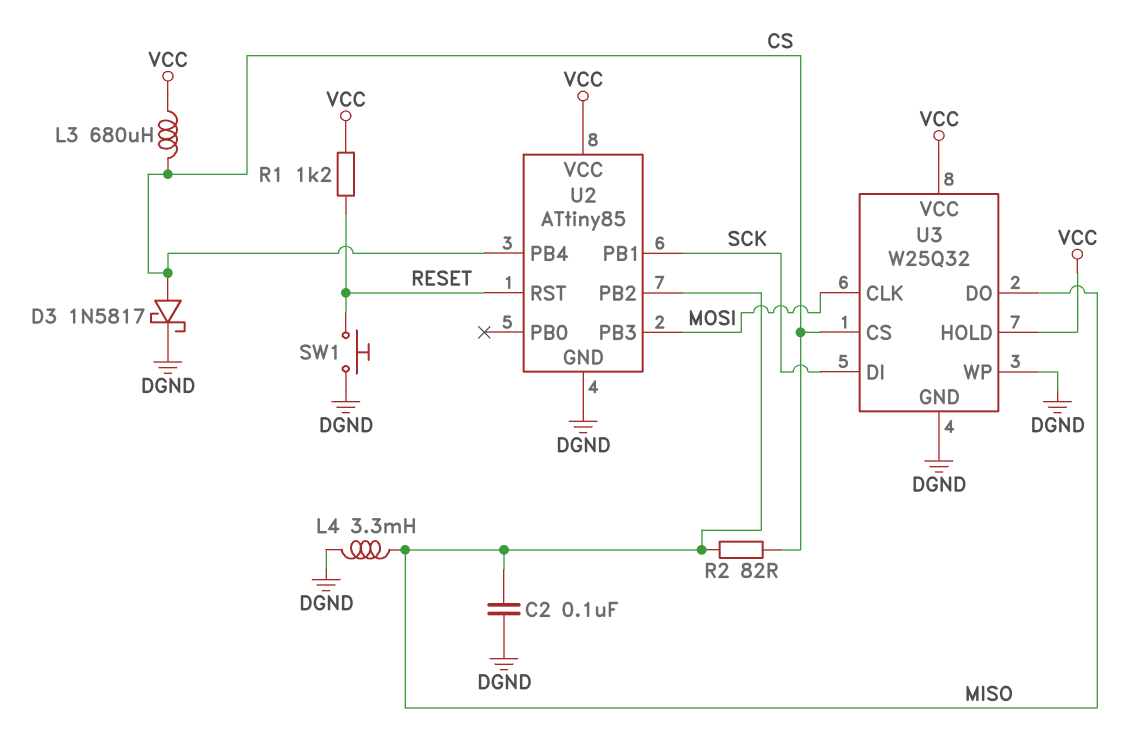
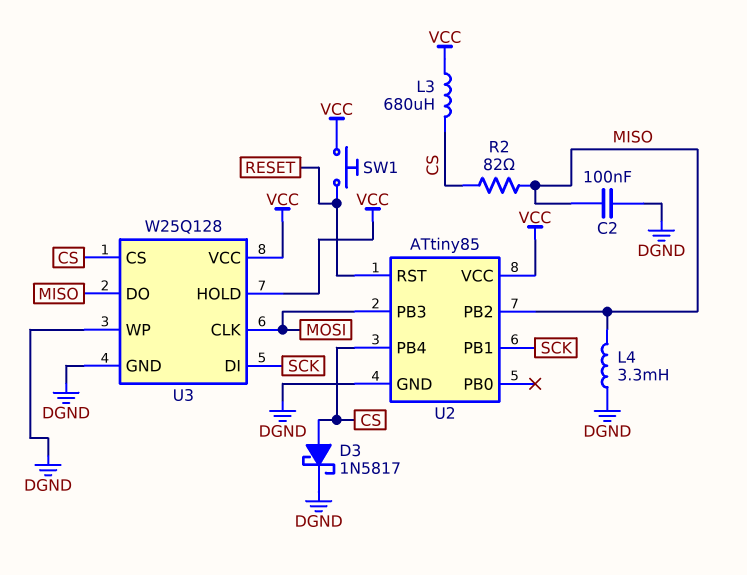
R1: 1.2k (RESET, VCC) -> none
SW1: button (DGND, RESET) -> button (RESET, VCC)
U3: W25Q32 -> W25Q128

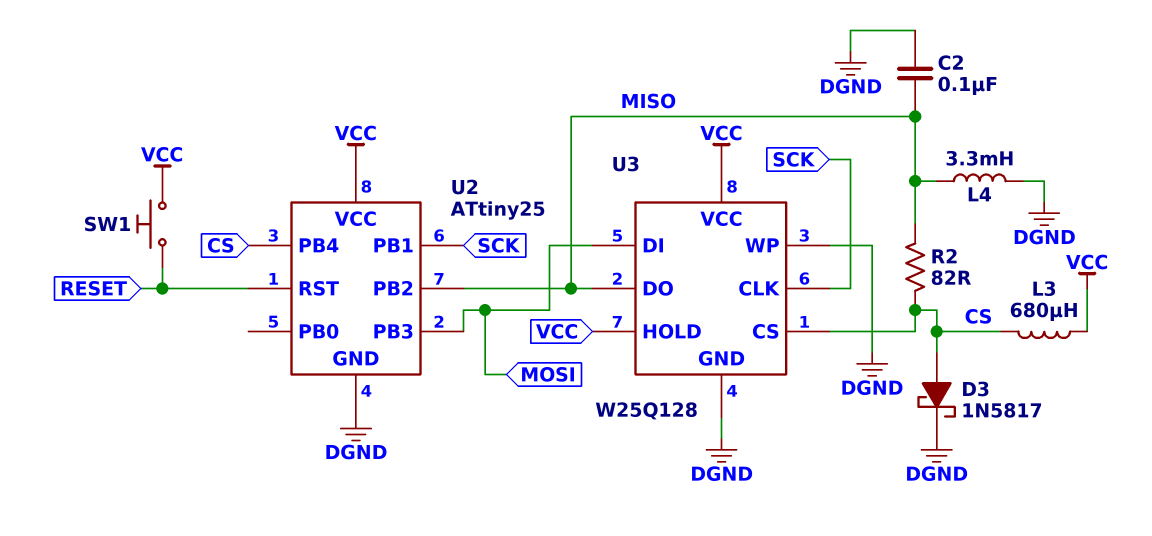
U2: ATtiny85 -> ATtiny25
U3 pin CLK: MOSI -> SCK
U3 pin DI: SCK -> MOSI

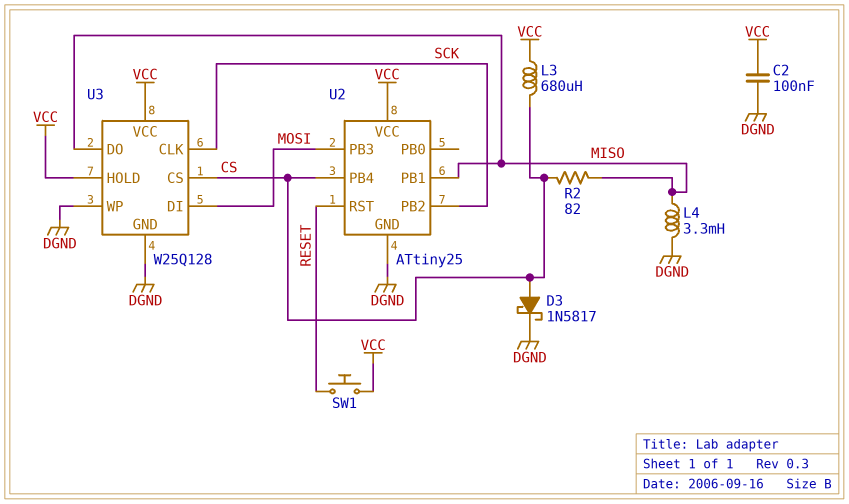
C2: 100nF (DGND, MISO) -> 100nF (DGND, VCC)
U2 pin PB1: SCK -> MISO
U2 pin PB2: MISO -> SCK

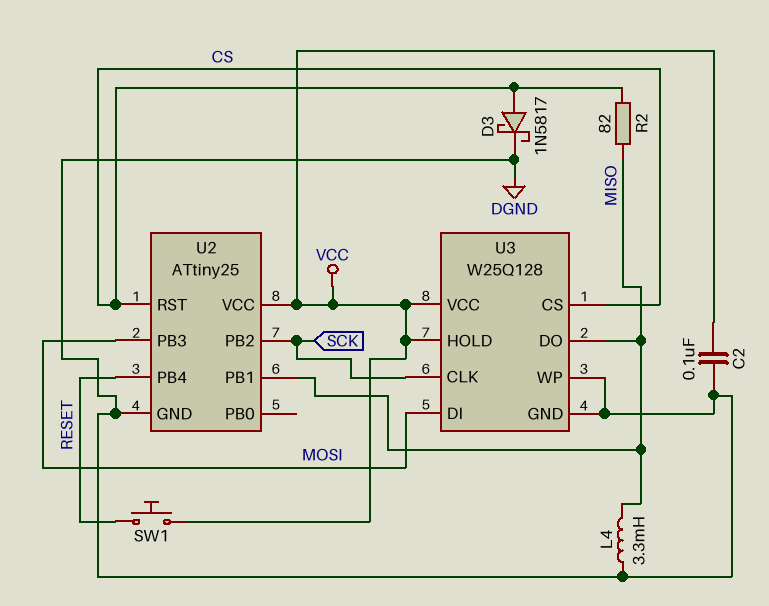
L3: 680uH (CS, VCC) -> none
U2 pin PB4: CS -> RESET
U2 pin RST: RESET -> CS

